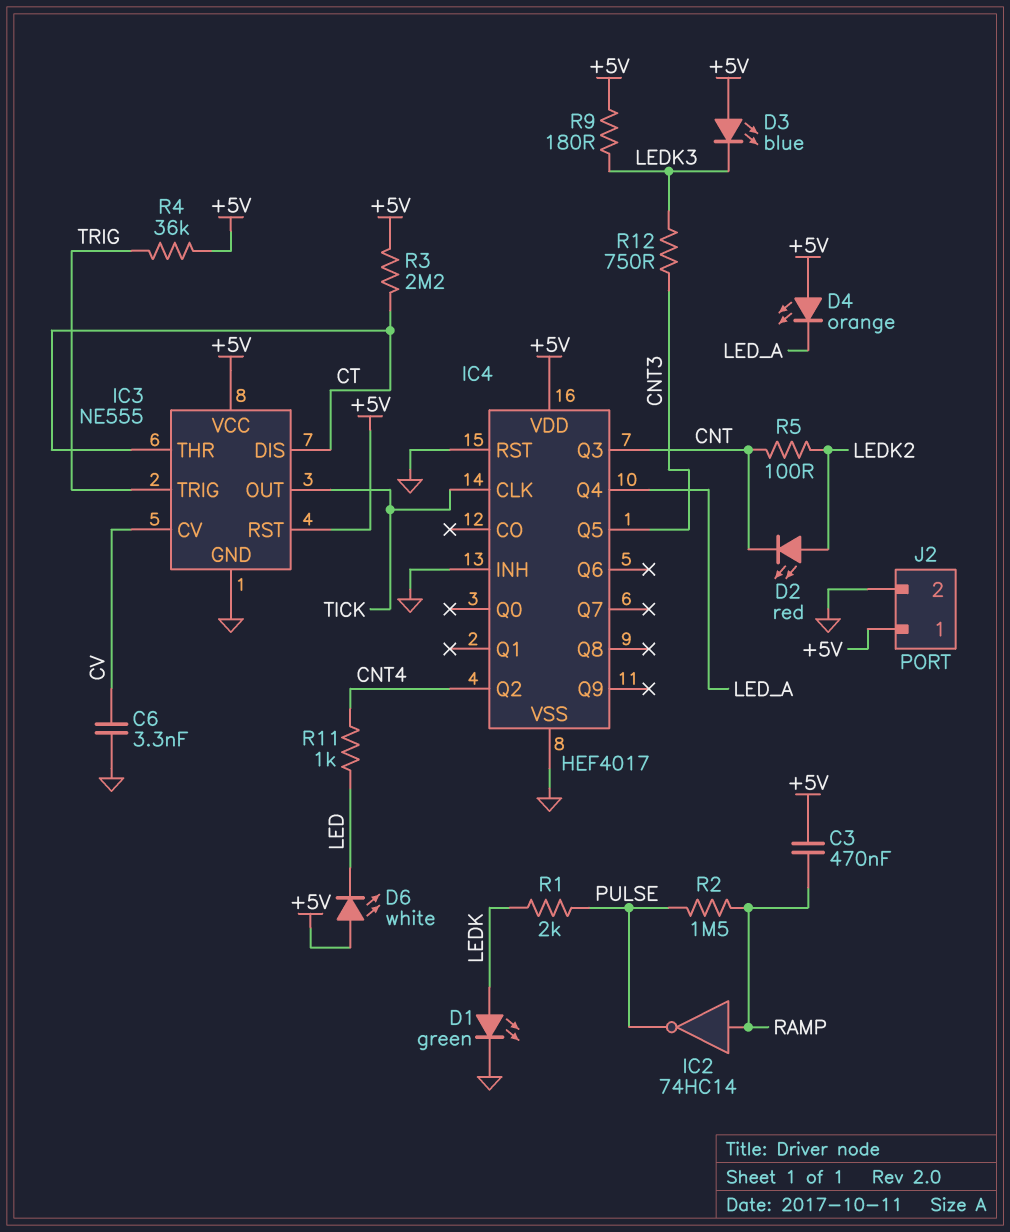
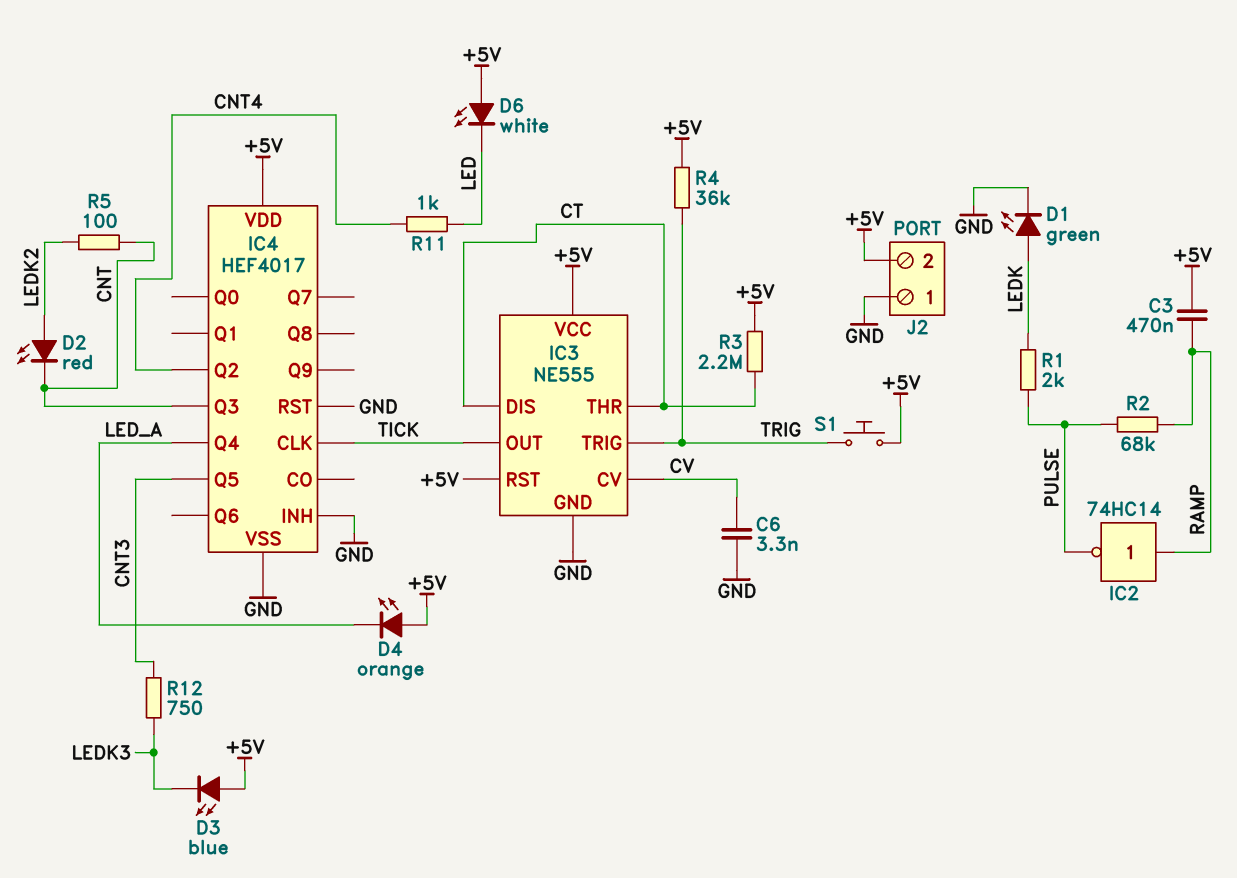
J2 pin 1: +5V -> GND
J2 pin 2: GND -> +5V
R2: 1.5M (PULSE, RAMP) -> 68k (PULSE, RAMP)
R9: 180 (+5V, LEDK3) -> none
S1: none -> button (+5V, TRIG)

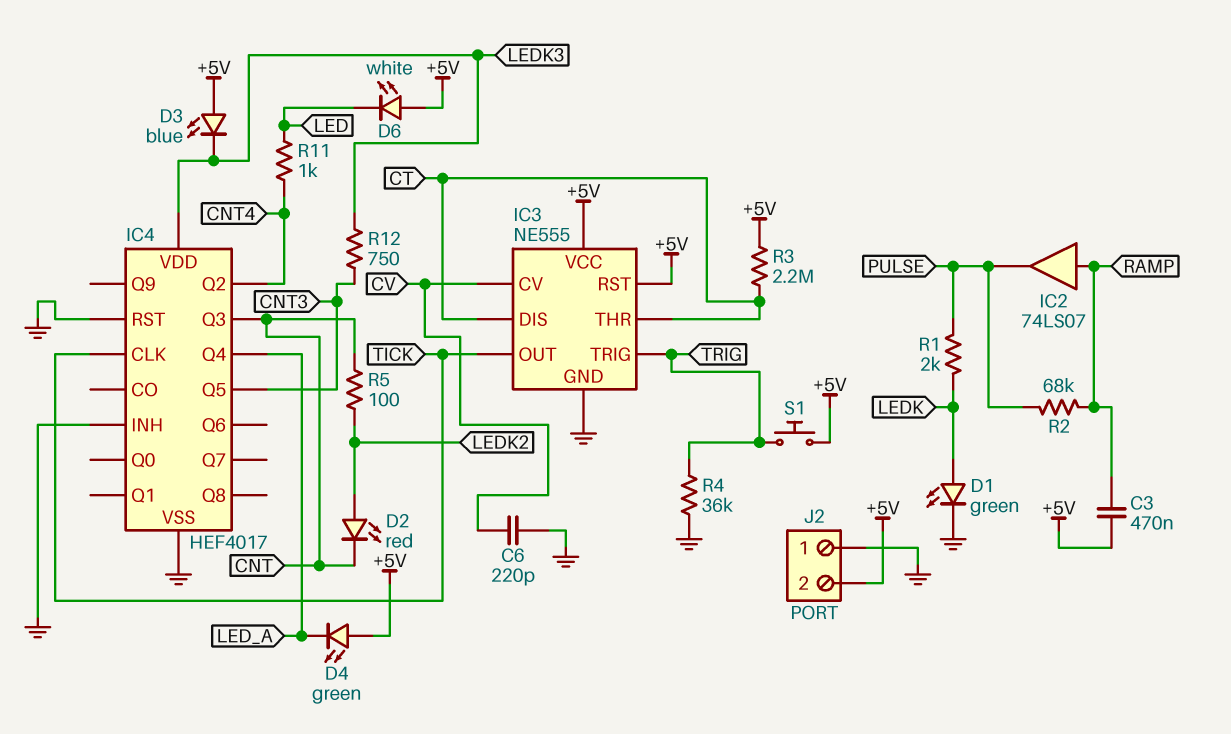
C6: 3.3nF (CV, GND) -> 220pF (CV, GND)
D4: LED orange (A +5V, K LED_A) -> LED green (A +5V, K LED_A)
IC2: NOT 74HC14 (in RAMP, out PULSE) -> buffer 74LS07 (in RAMP, out PULSE)
IC4 pin VDD: +5V -> LEDK3
R4: 36k (+5V, TRIG) -> 36k (GND, TRIG)

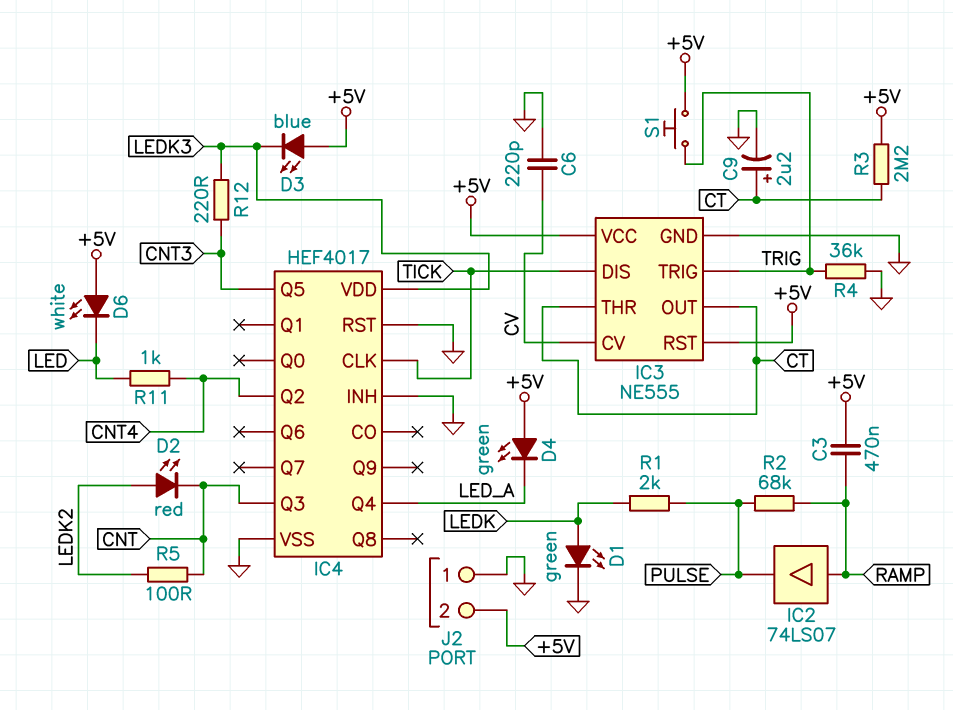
C9: none -> 2.2uF (plus CT, minus GND)
IC3 pin DIS: CT -> TICK
IC3 pin OUT: TICK -> CT
R12: 750 (CNT3, LEDK3) -> 220 (CNT3, LEDK3)

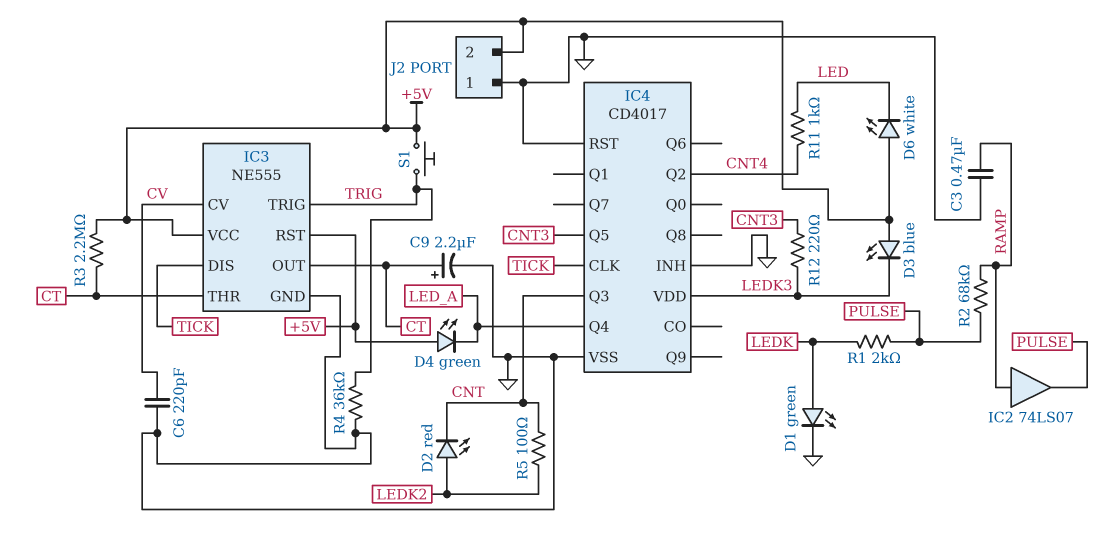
C3: 470nF (+5V, RAMP) -> 470nF (GND, RAMP)
IC4: HEF4017 -> CD4017

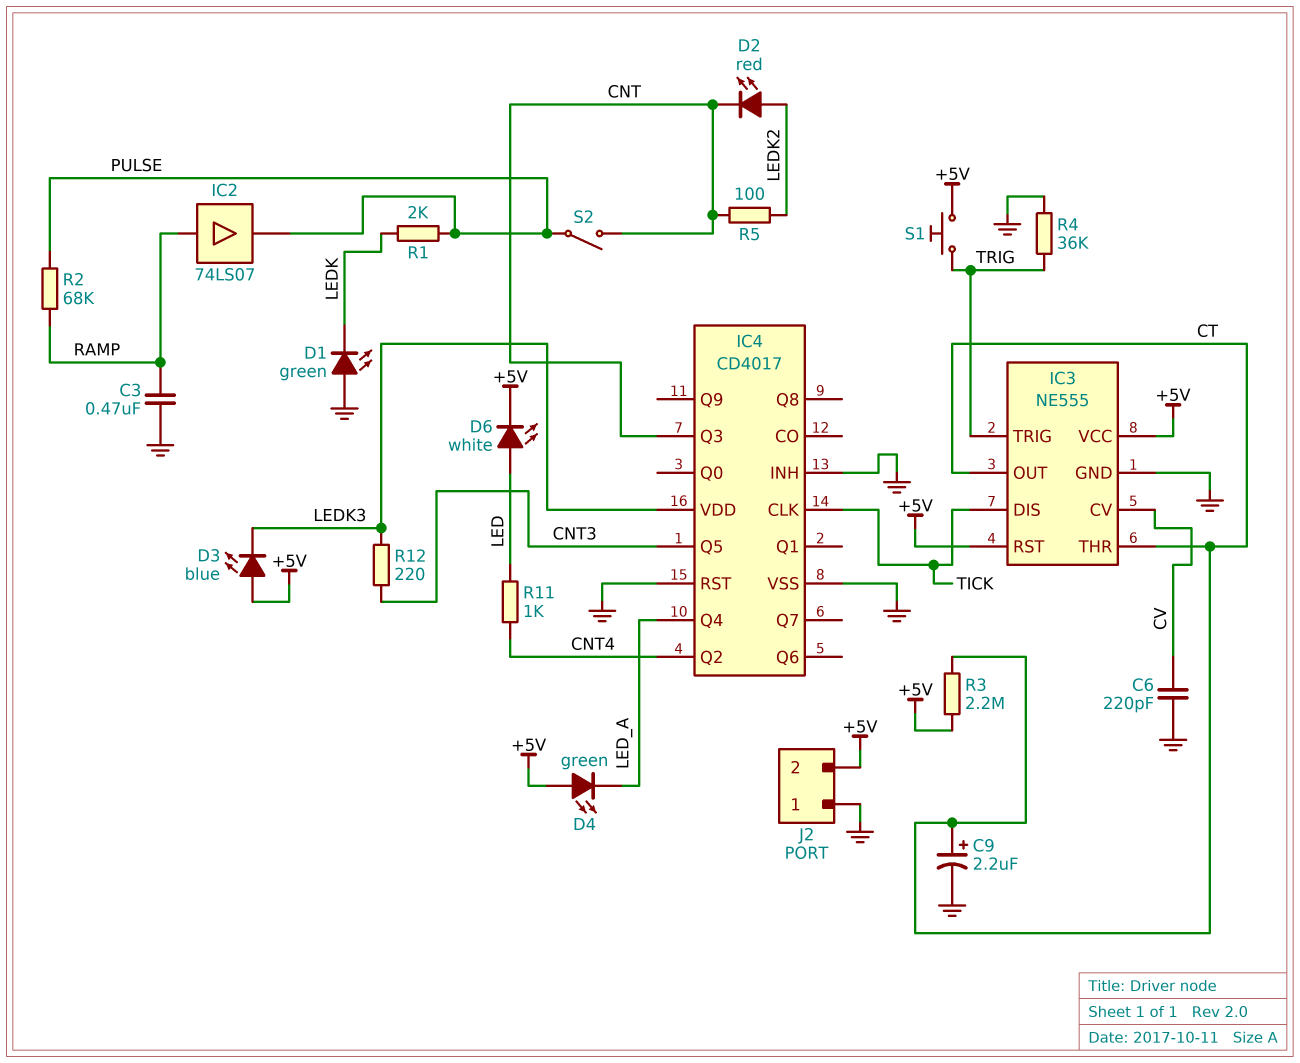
D1: LED green (A LEDK, K GND) -> LED green (A GND, K LEDK)
D6: LED white (A +5V, K LED) -> LED white (A LED, K +5V)
S2: none -> switch (CNT, PULSE)

